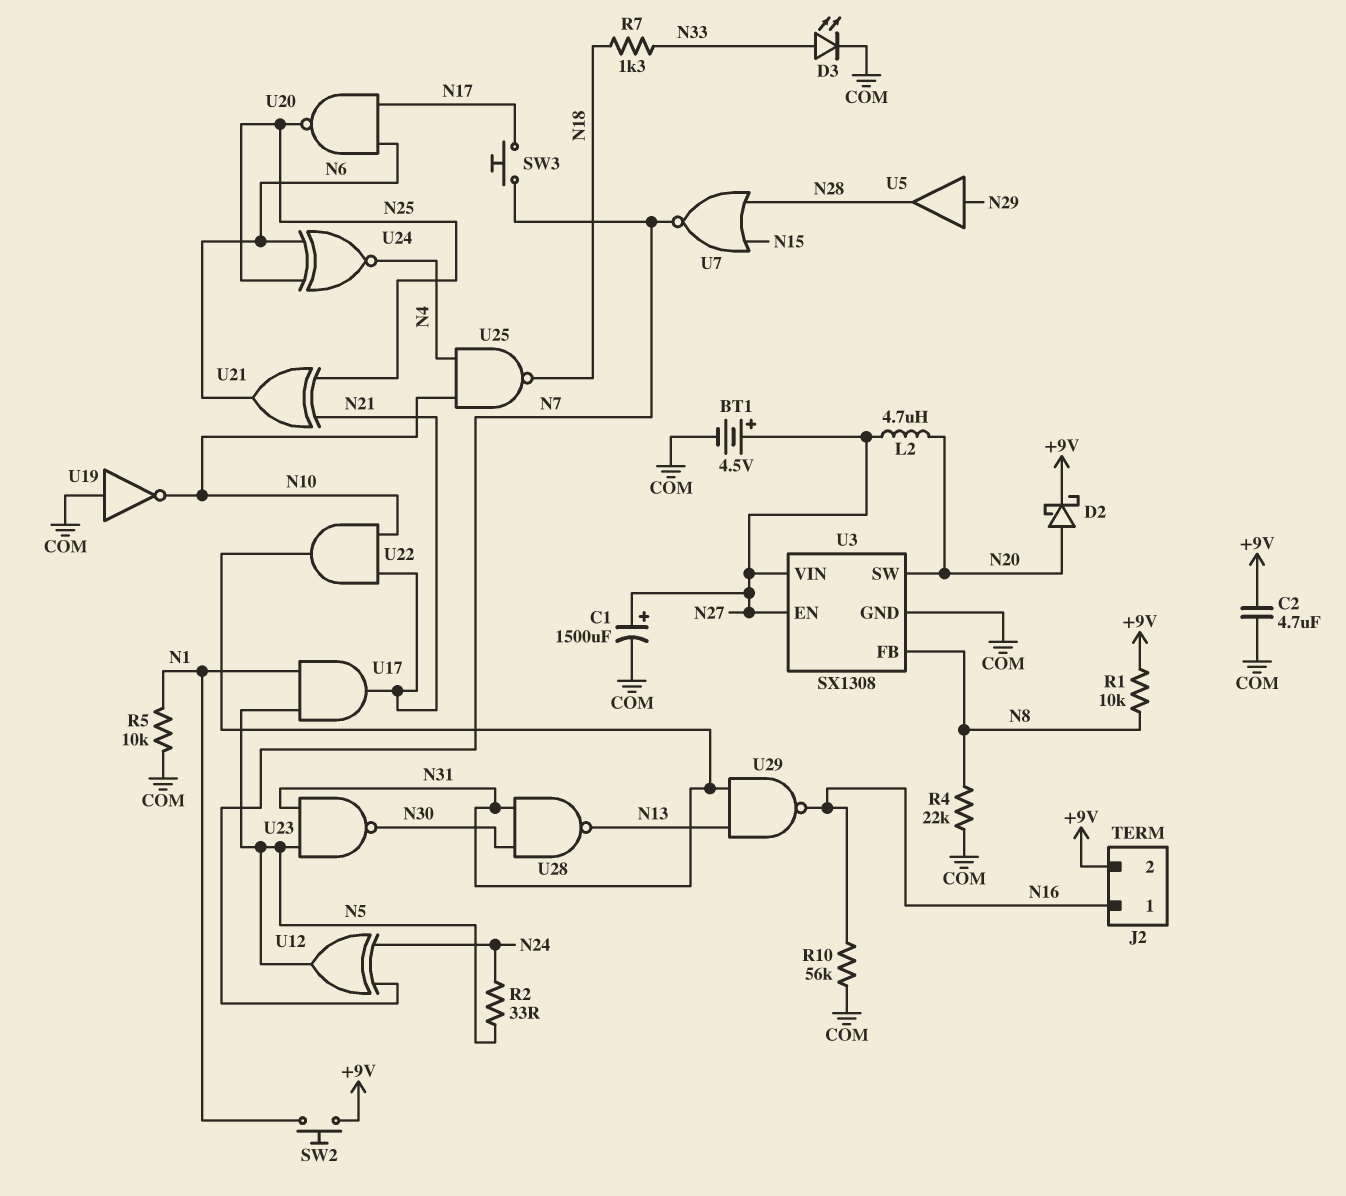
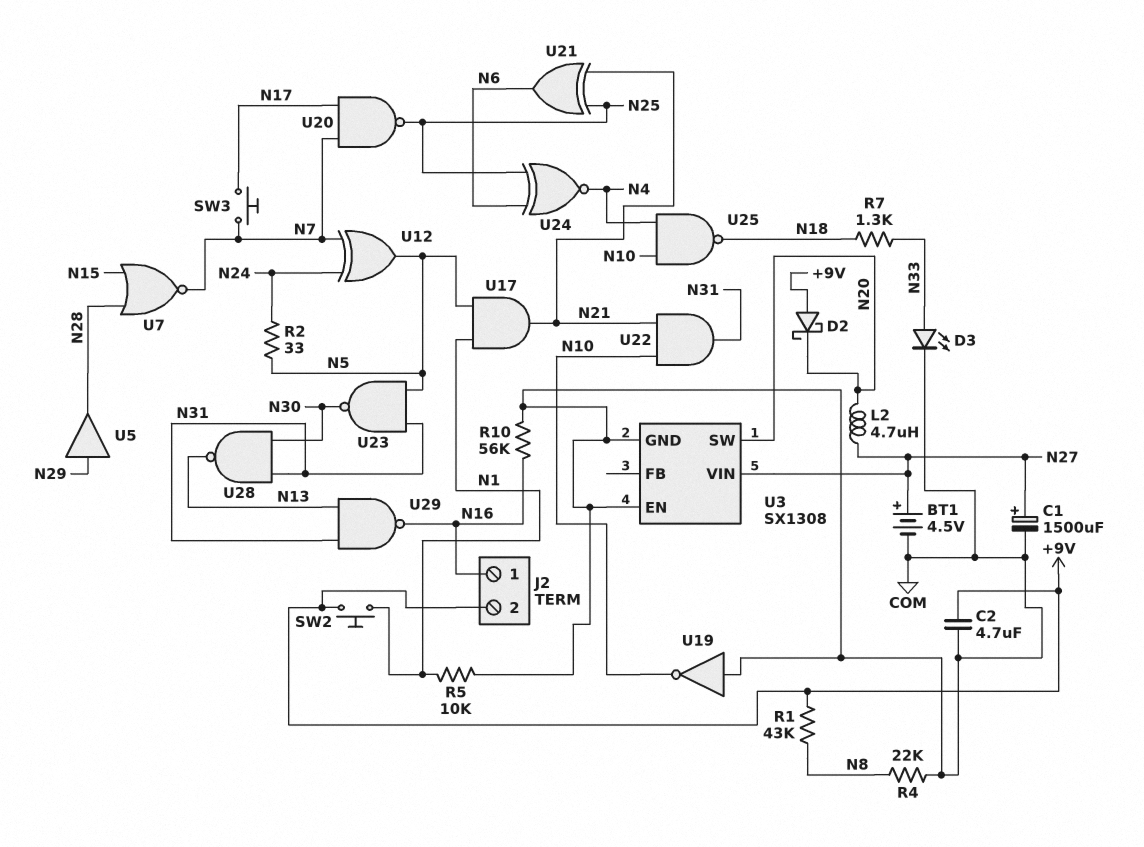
D2: schottky (A N20, K +9V) -> schottky (A +9V, K N20)
R1: 10k (+9V, N8) -> 43k (+9V, N8)
U3 pin EN: N27 -> COM
U3 pin FB: N8 -> none
U20: NAND (in N6, in N17, out N25) -> NAND (in N7, in N17, out N25)

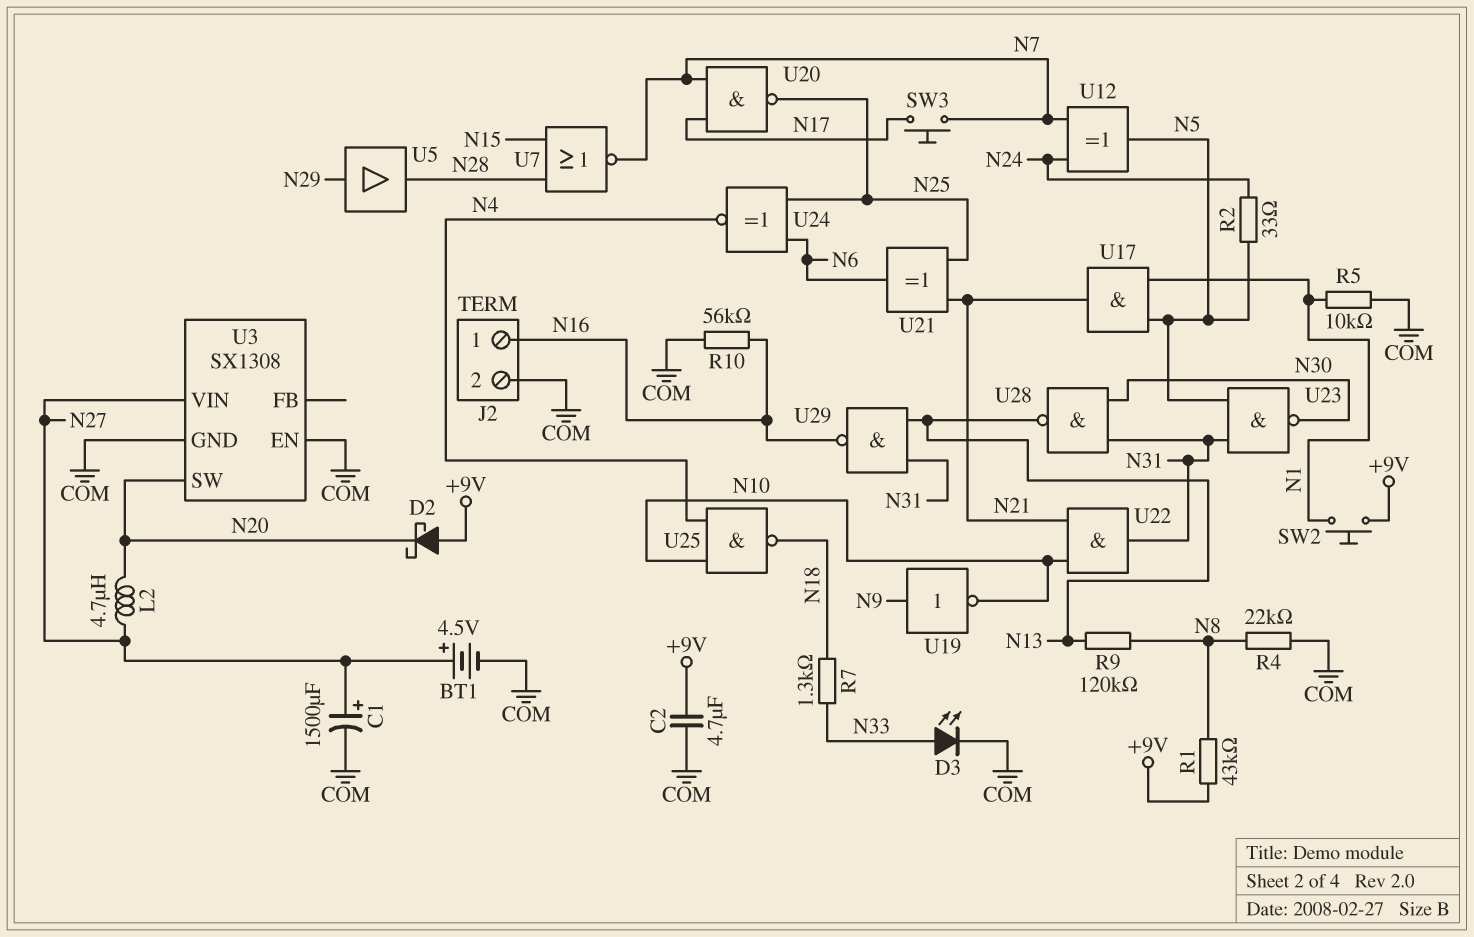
J2 pin 2: +9V -> COM
R9: none -> 120k (N8, N13)
U19: NOT (in COM, out N10) -> NOT (in N9, out N10)

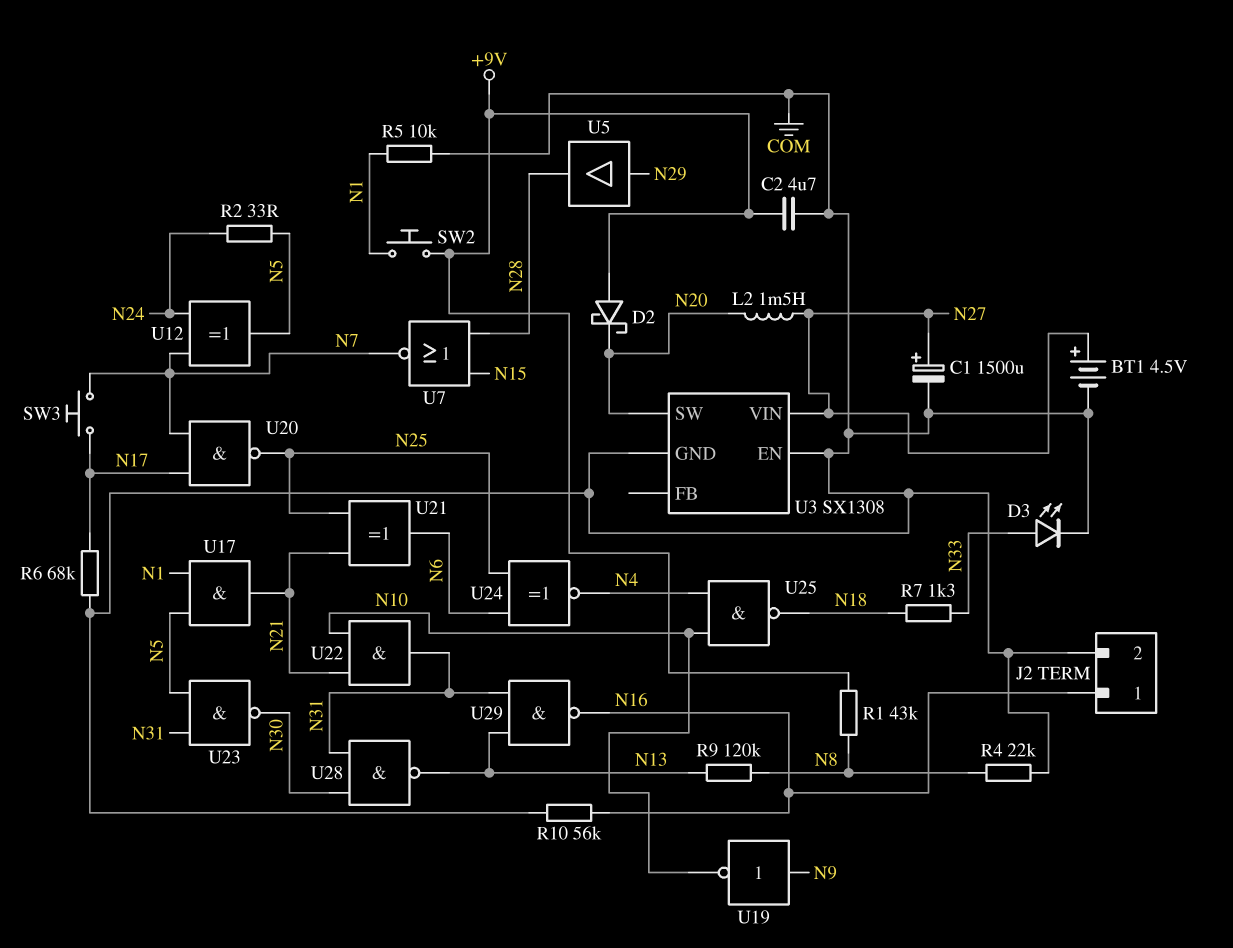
L2: 4.7uH (N20, N27) -> 1.5mH (N20, N27)
R6: none -> 68k (COM, N17)

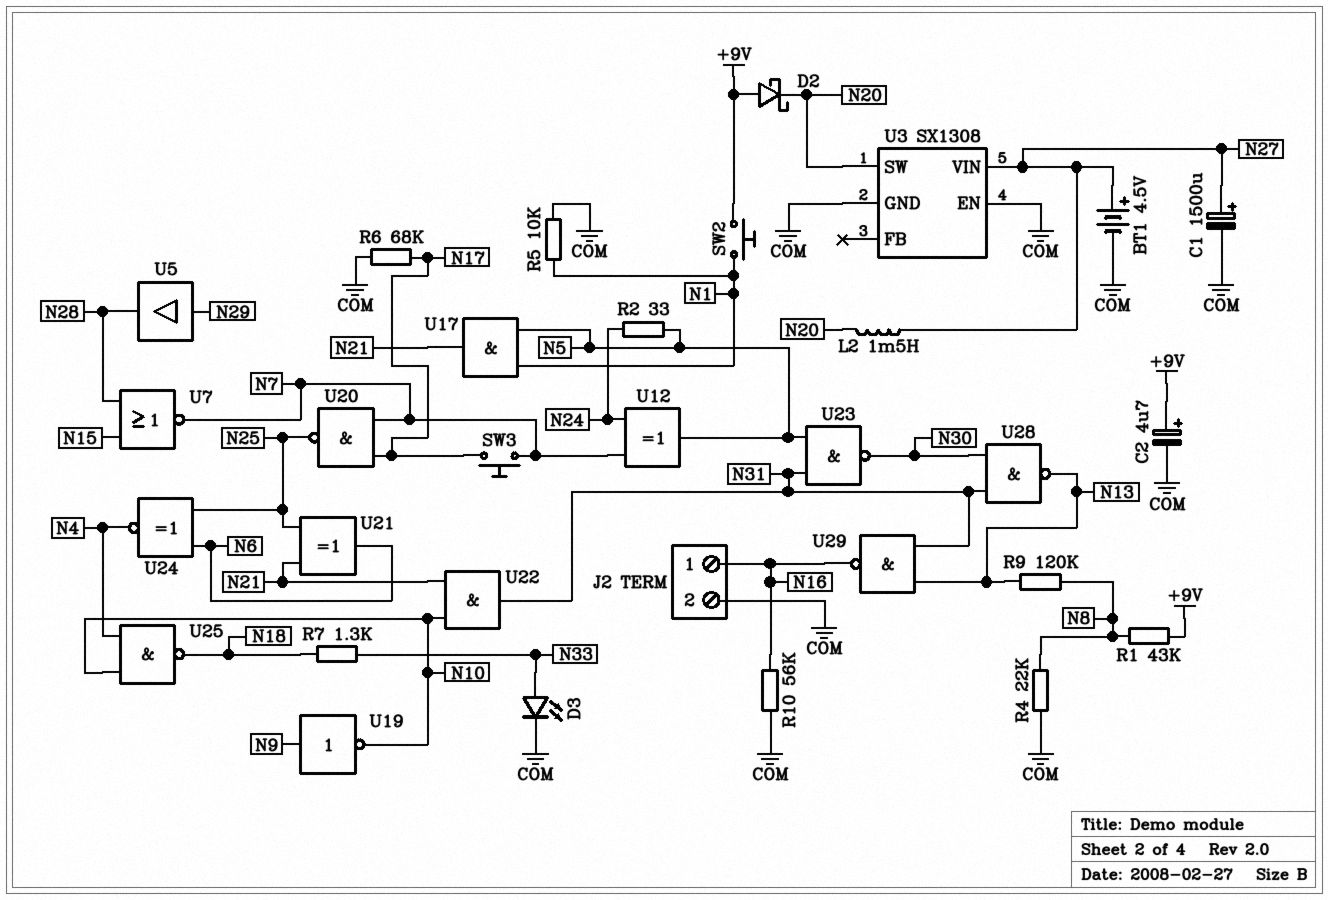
C2: 4.7uF (+9V, COM) -> 4.7uF (plus +9V, minus COM)

